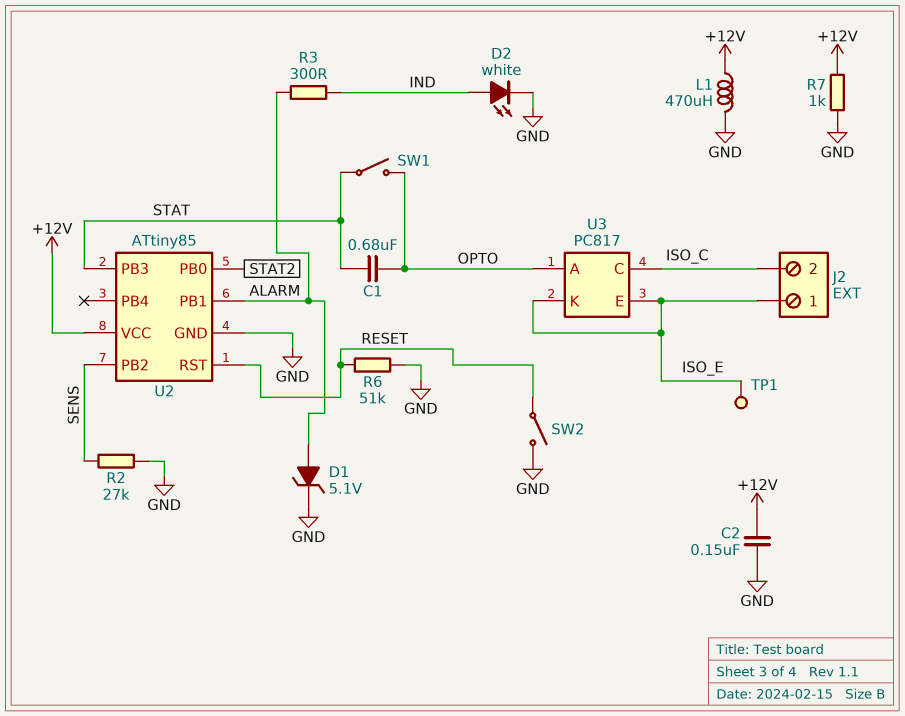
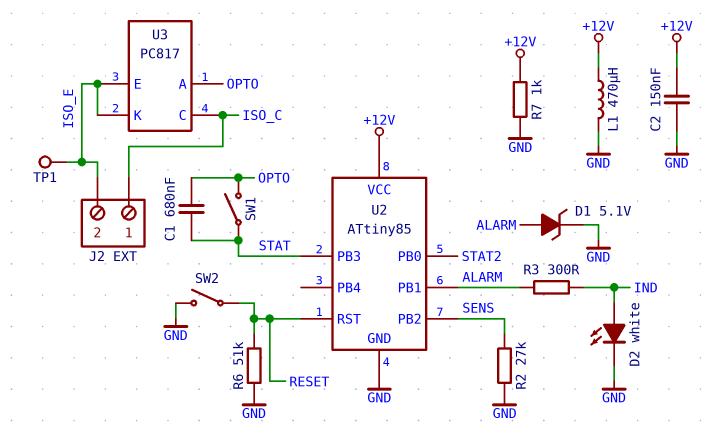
J2 pin 1: ISO_E -> ISO_C
J2 pin 2: ISO_C -> ISO_E

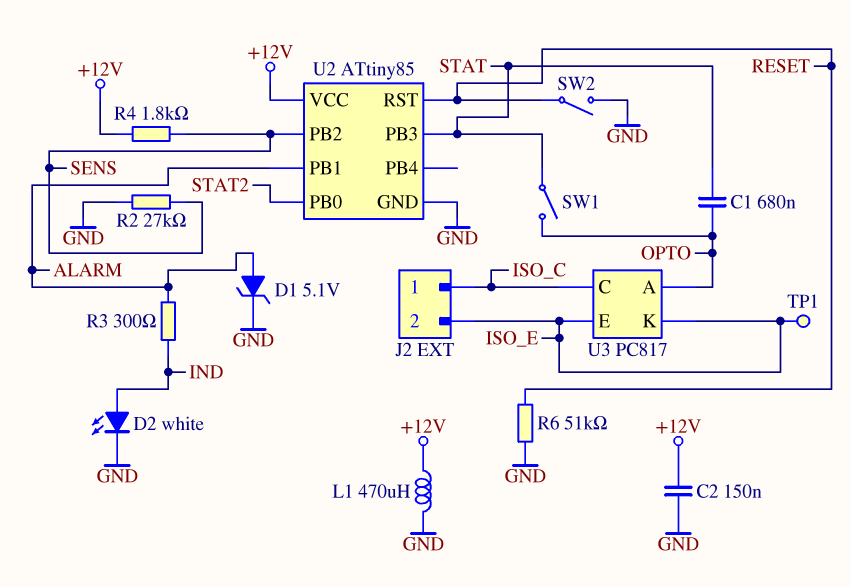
R4: none -> 1.8k (+12V, SENS)
R7: 1k (+12V, GND) -> none

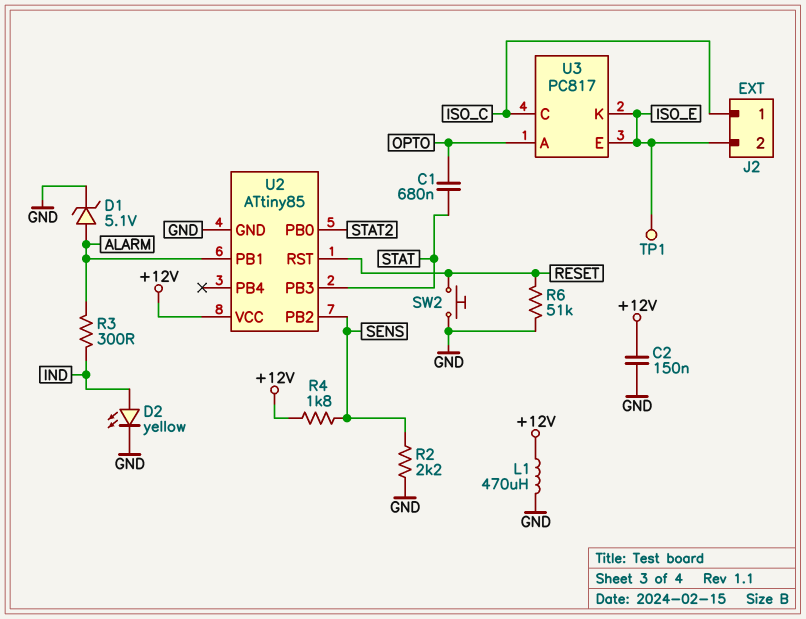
D2: LED white (A IND, K GND) -> LED yellow (A IND, K GND)
R2: 27k (GND, SENS) -> 2.2k (GND, SENS)
SW1: switch (OPTO, STAT) -> none
SW2: switch (GND, RESET) -> button (GND, RESET)

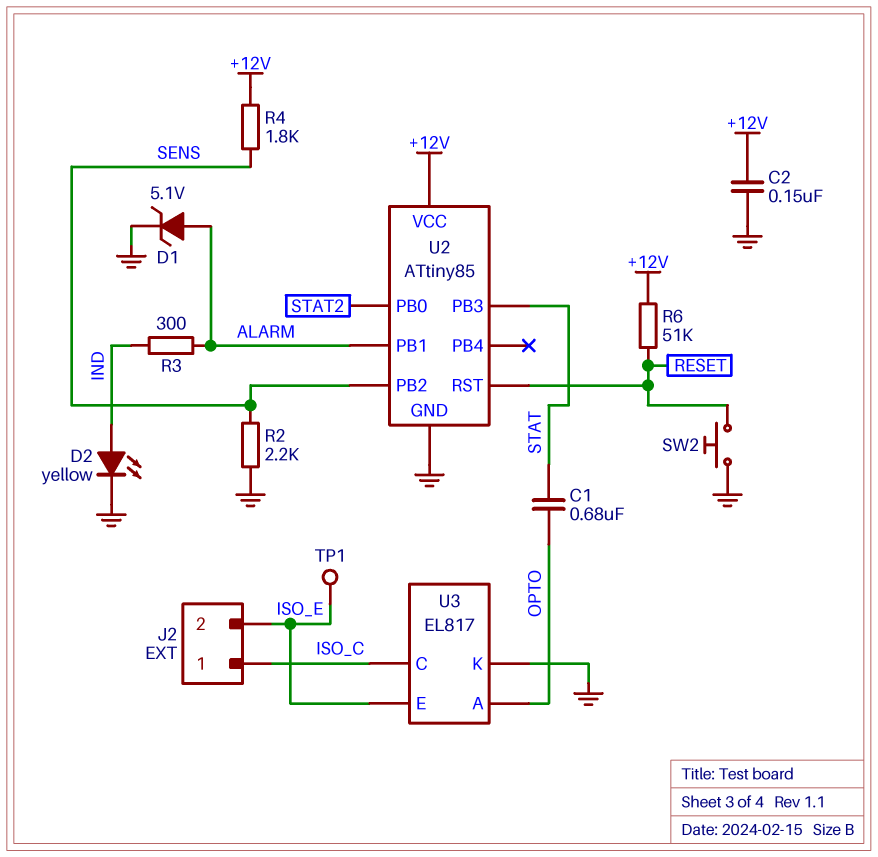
L1: 470uH (+12V, GND) -> none
R6: 51k (GND, RESET) -> 51k (+12V, RESET)
U3: PC817 -> EL817
U3 pin K: ISO_E -> GND

